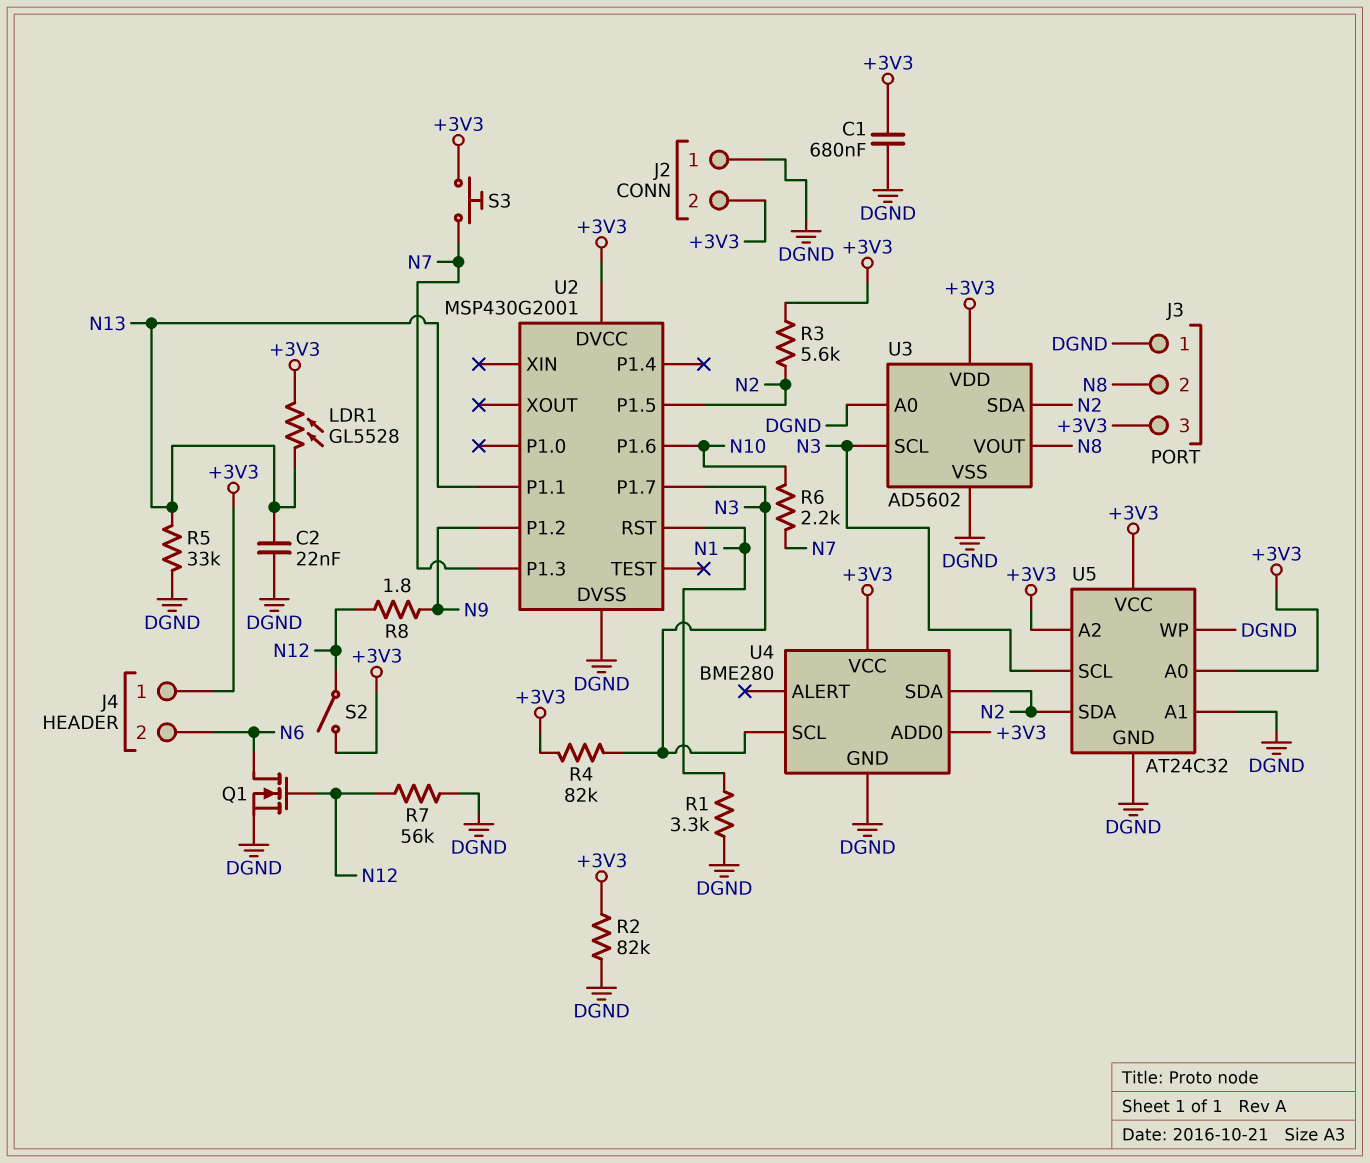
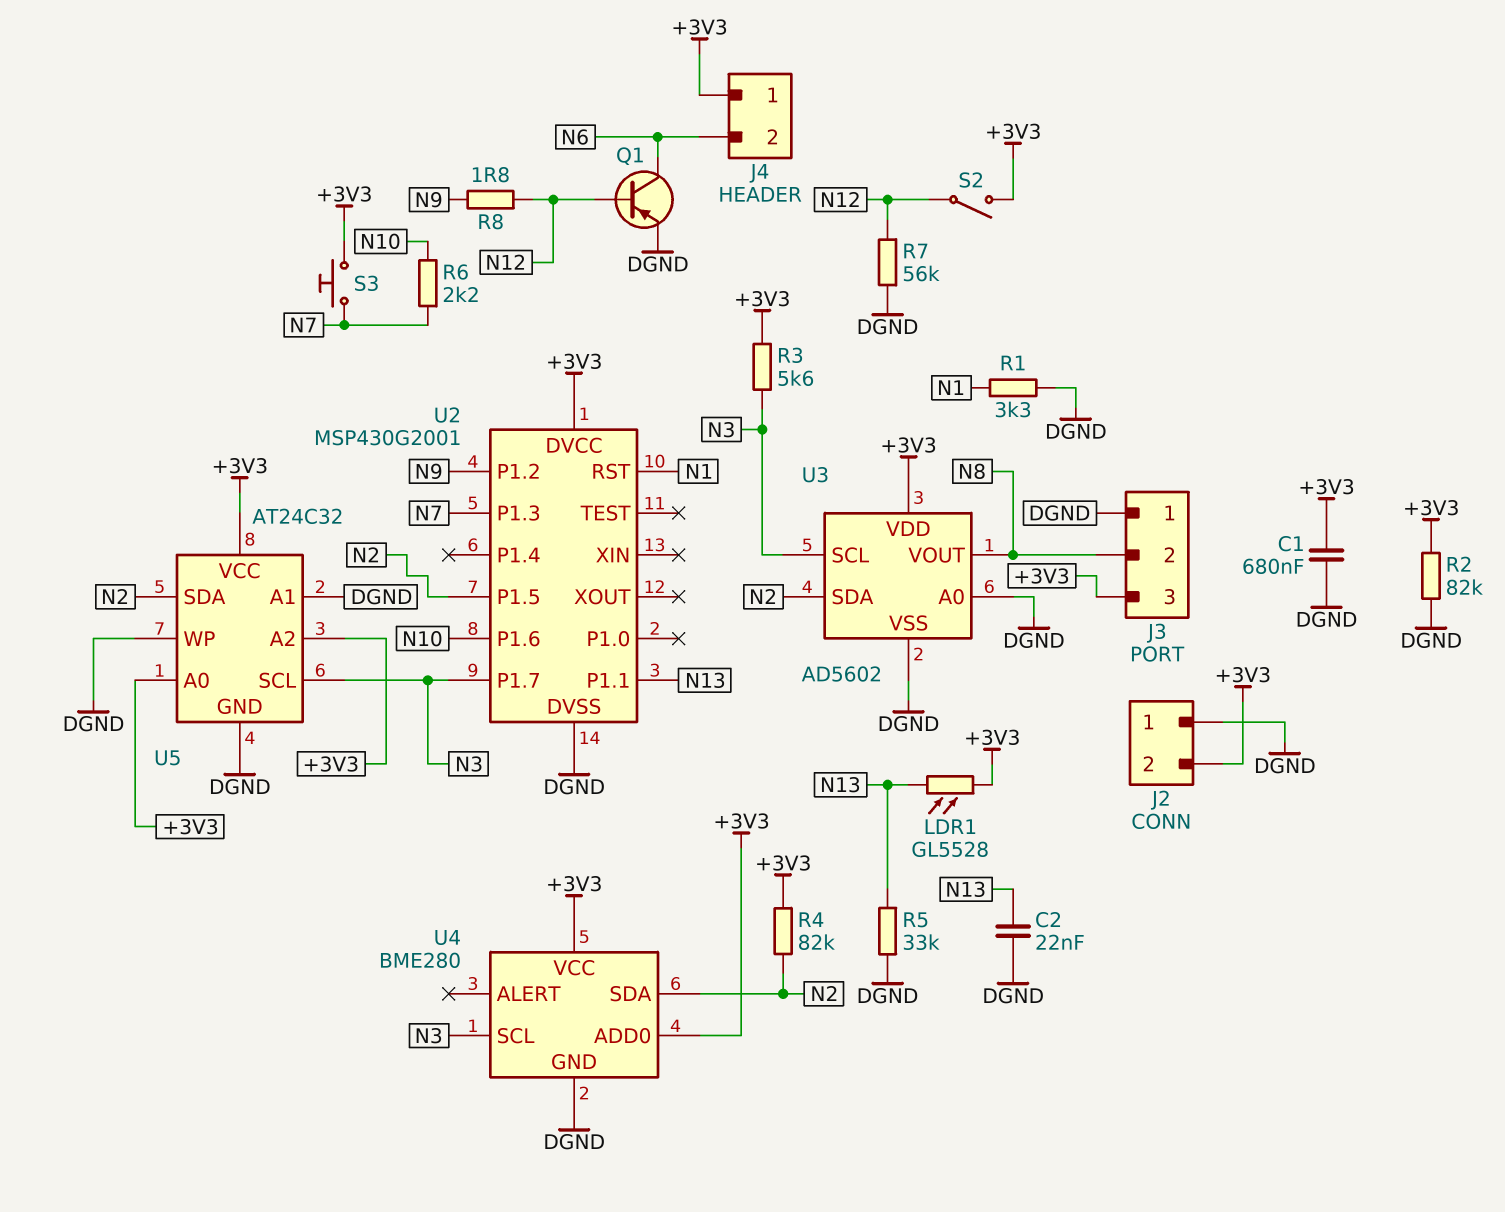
Q1: NMOS (G N12, D N6, S DGND) -> PNP (B N12, C N6, E DGND)
R3: 5.6k (+3V3, N2) -> 5.6k (+3V3, N3)
R4: 82k (+3V3, N3) -> 82k (+3V3, N2)

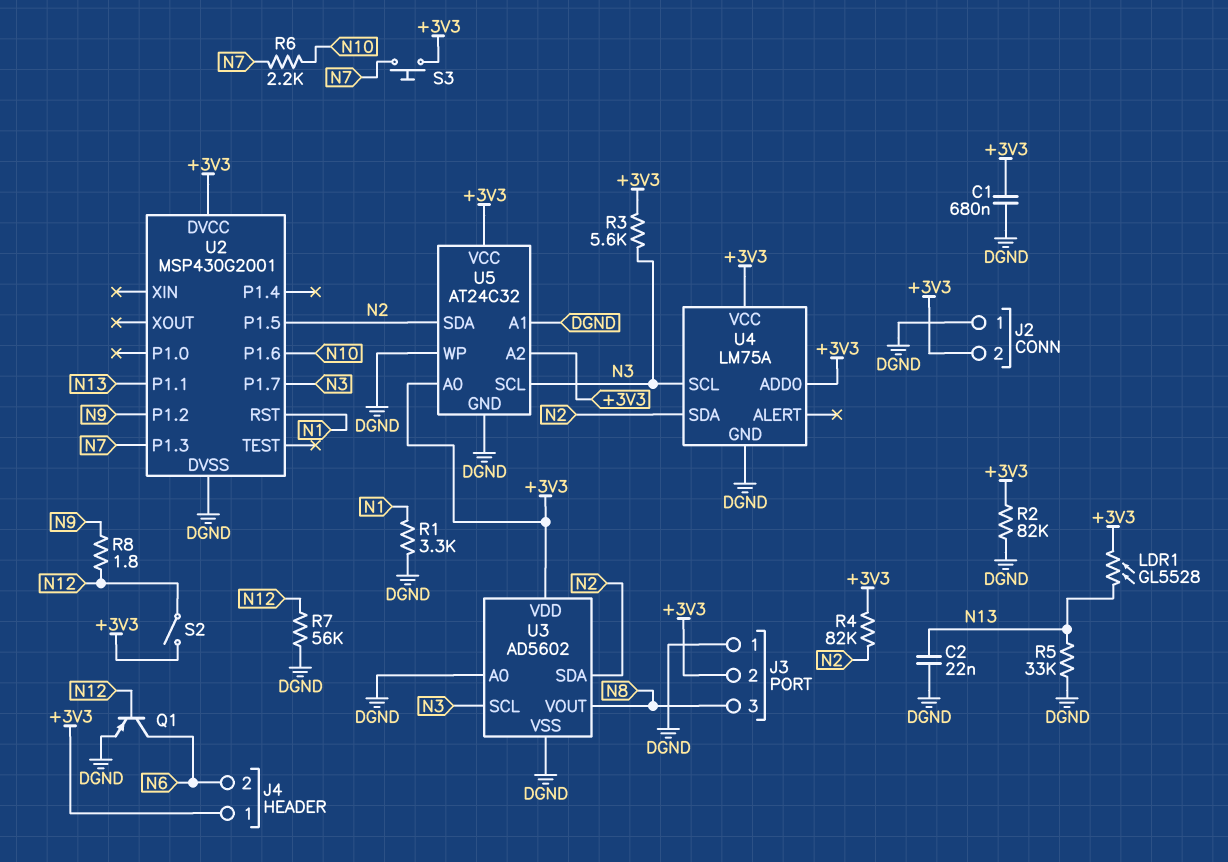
J3 pin 2: N8 -> +3V3
J3 pin 3: +3V3 -> N8
U4: BME280 -> LM75A

